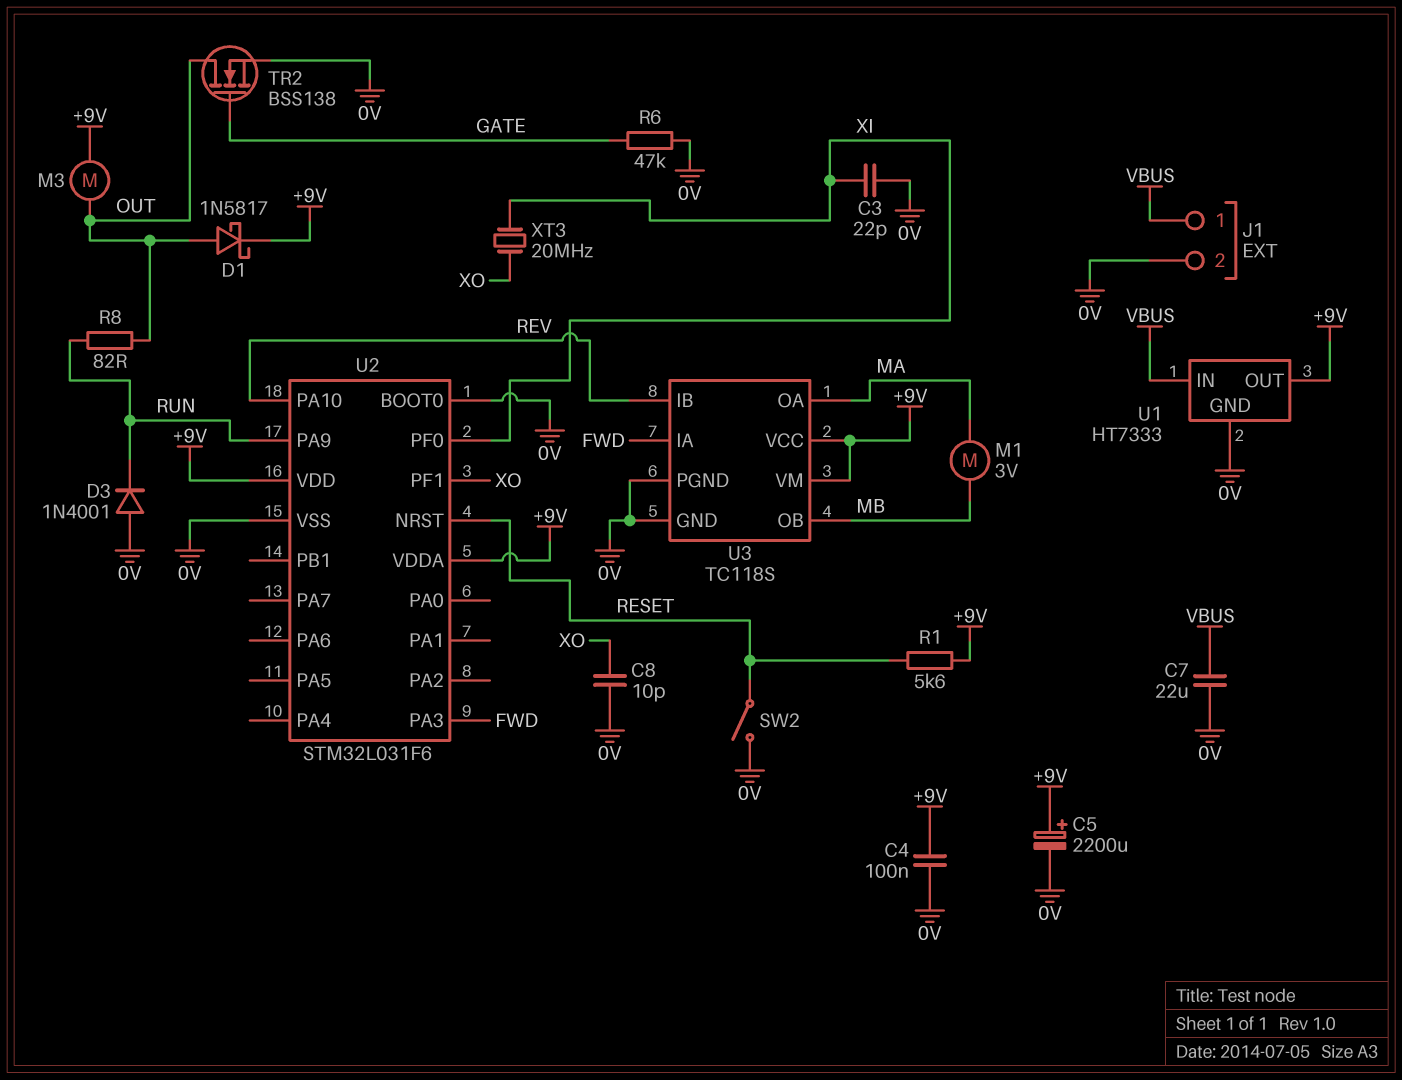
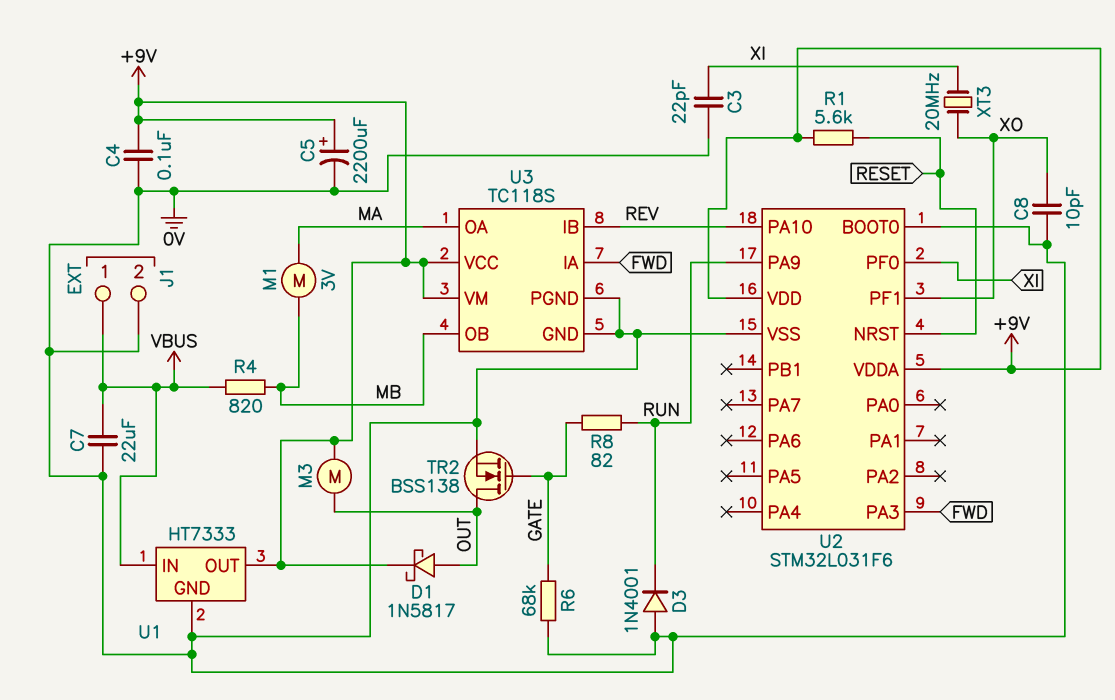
R4: none -> 820 (MB, VBUS)
R6: 47k (0V, GATE) -> 68k (0V, GATE)
R8: 82 (OUT, RUN) -> 82 (GATE, RUN)
SW2: switch (0V, RESET) -> none

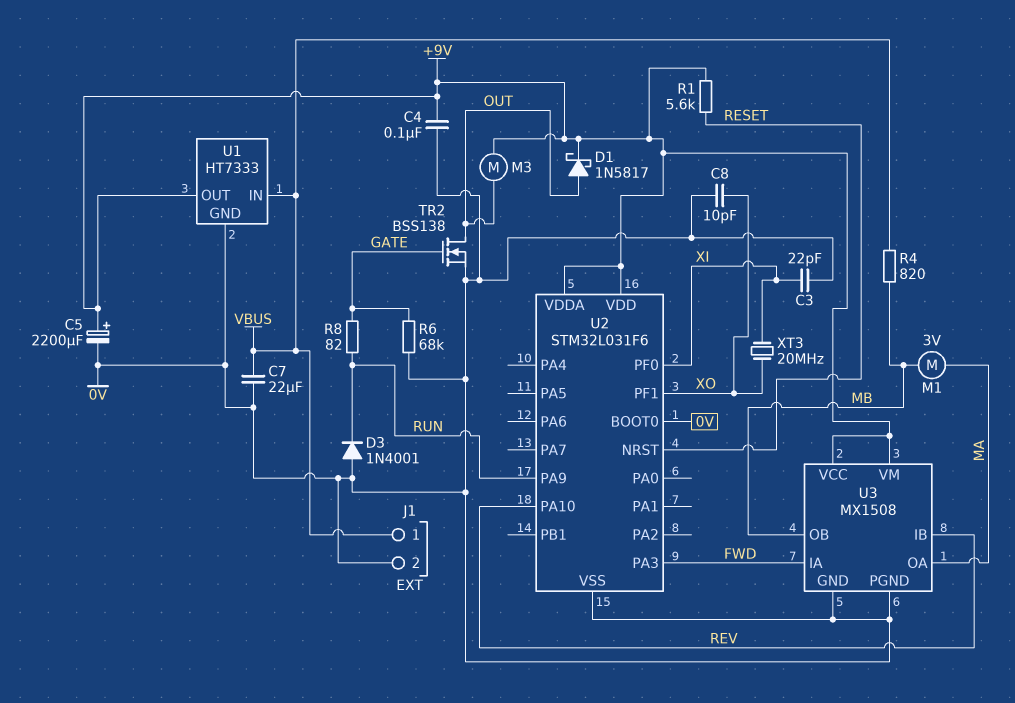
U3: TC118S -> MX1508

